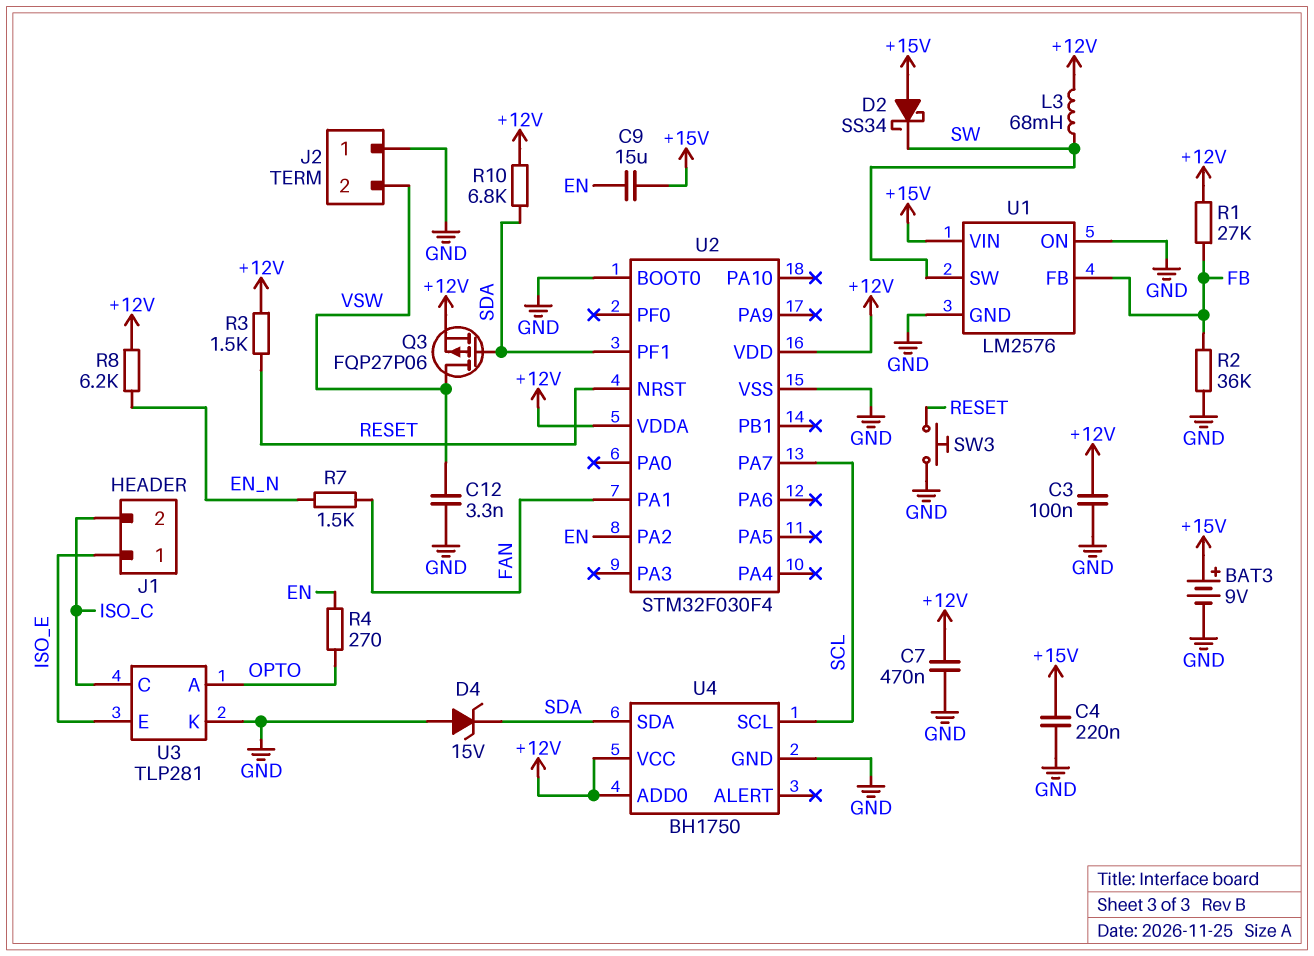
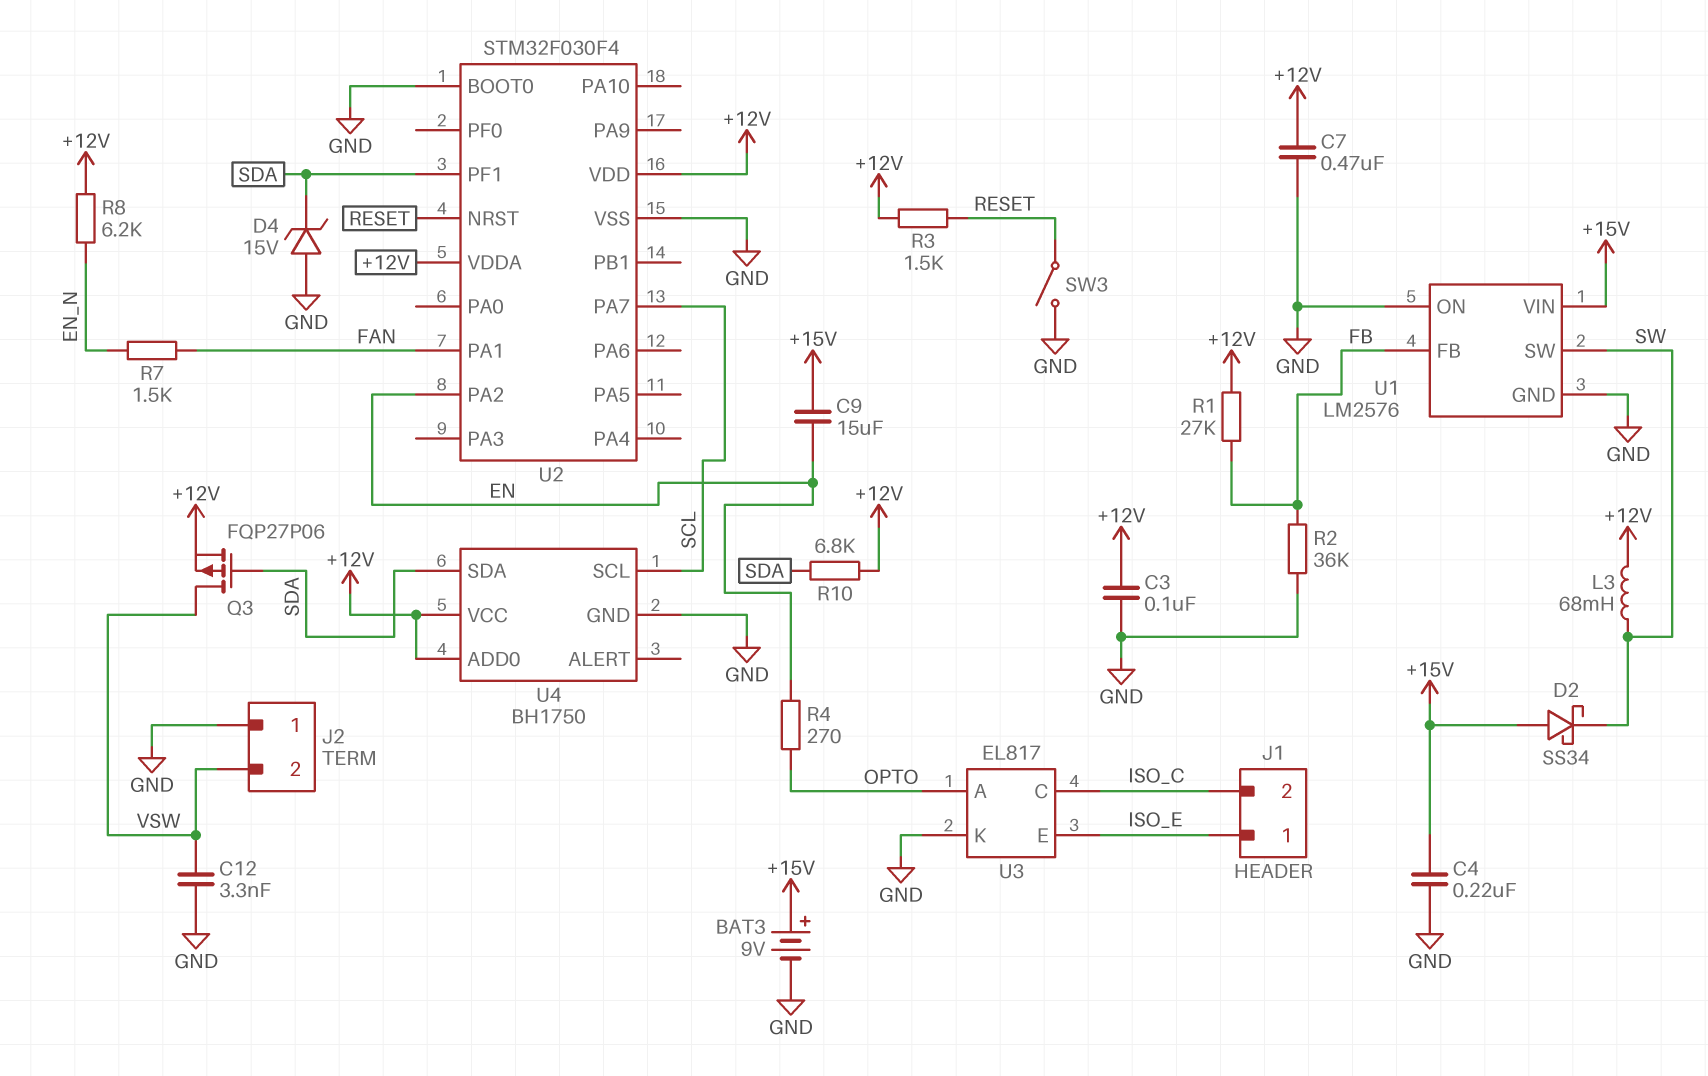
SW3: button (GND, RESET) -> switch (GND, RESET)
U3: TLP281 -> EL817

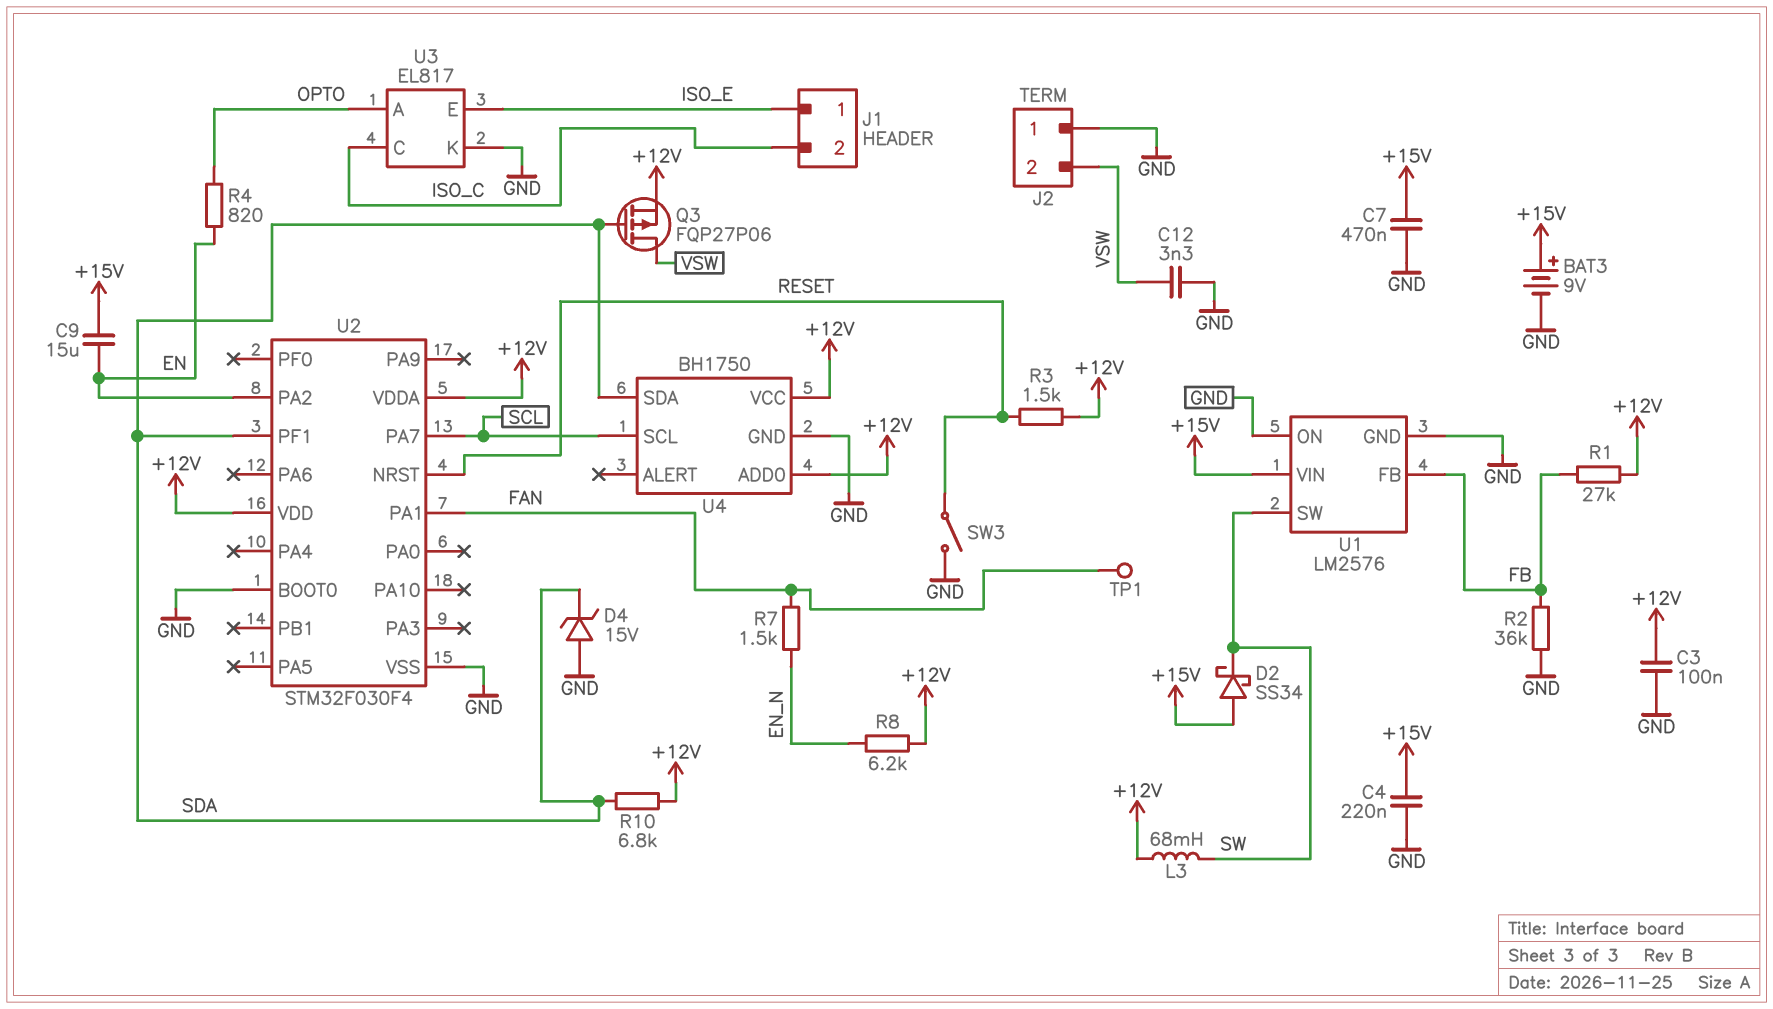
C7: 470nF (+12V, GND) -> 470nF (+15V, GND)
R4: 270 (EN, OPTO) -> 820 (EN, OPTO)
TP1: none -> test point (FAN)

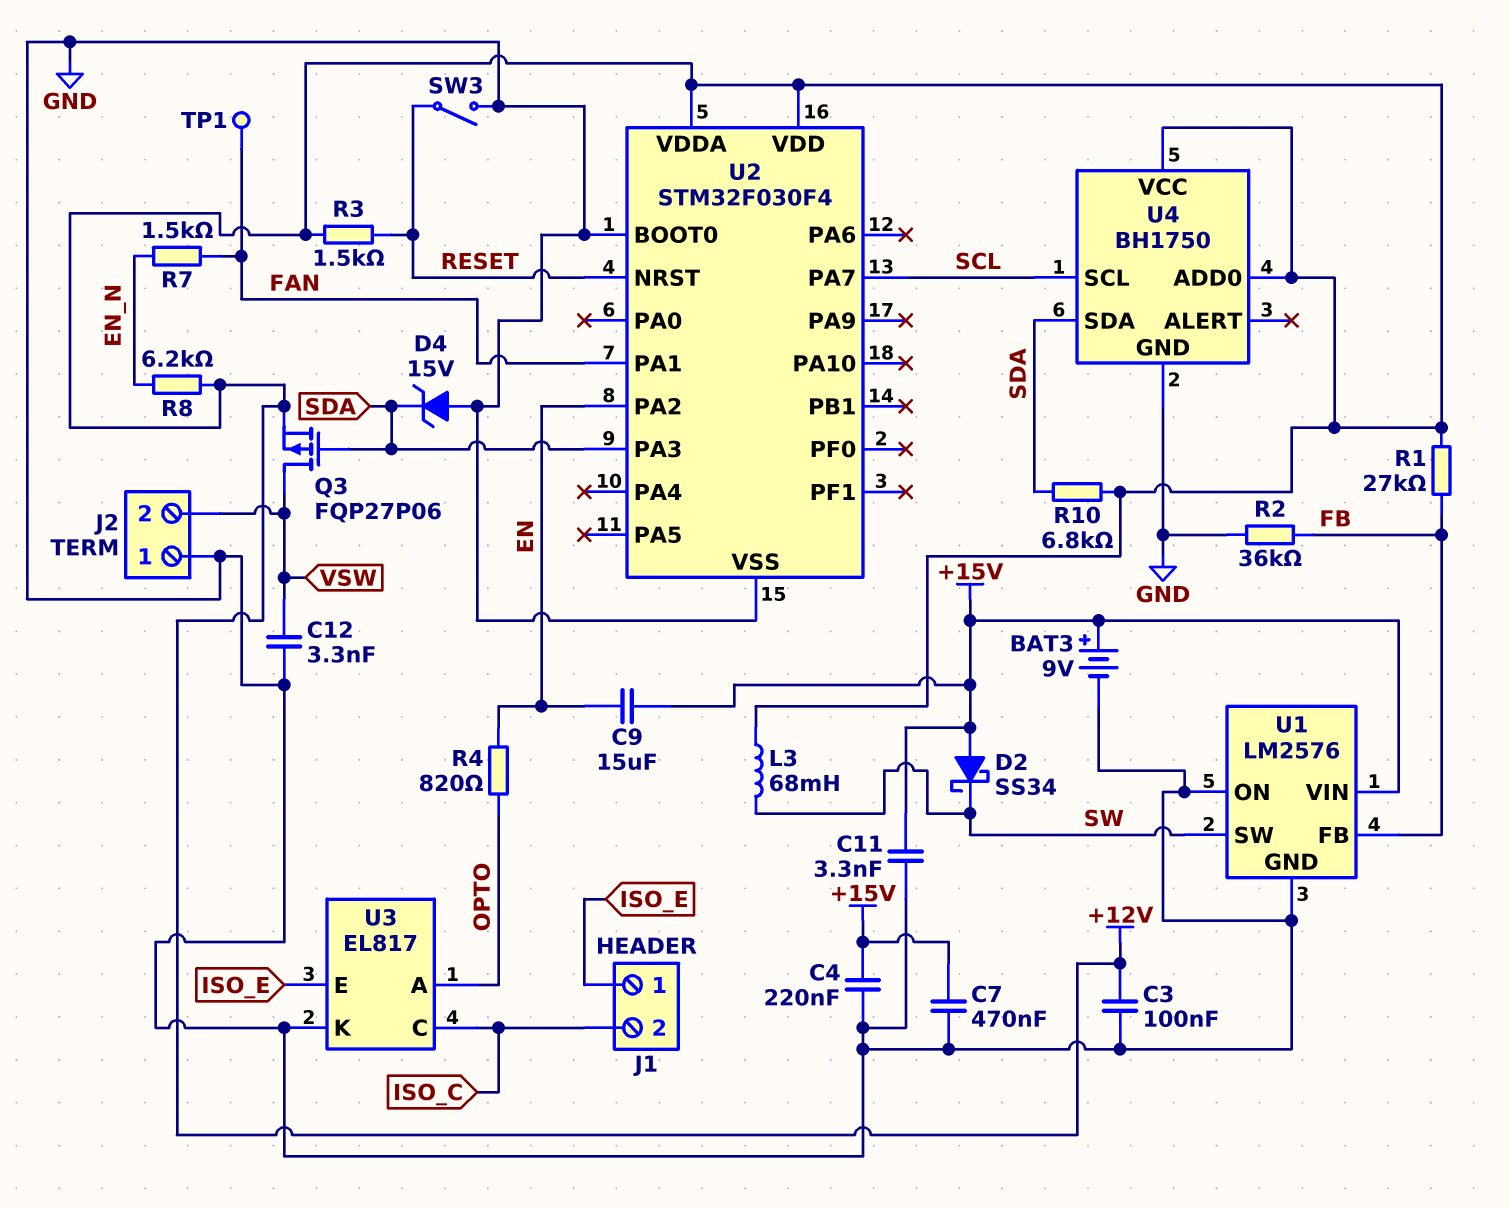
C11: none -> 3.3nF (+15V, GND)
U2 pin PA3: none -> SDA
U2 pin PF1: SDA -> none

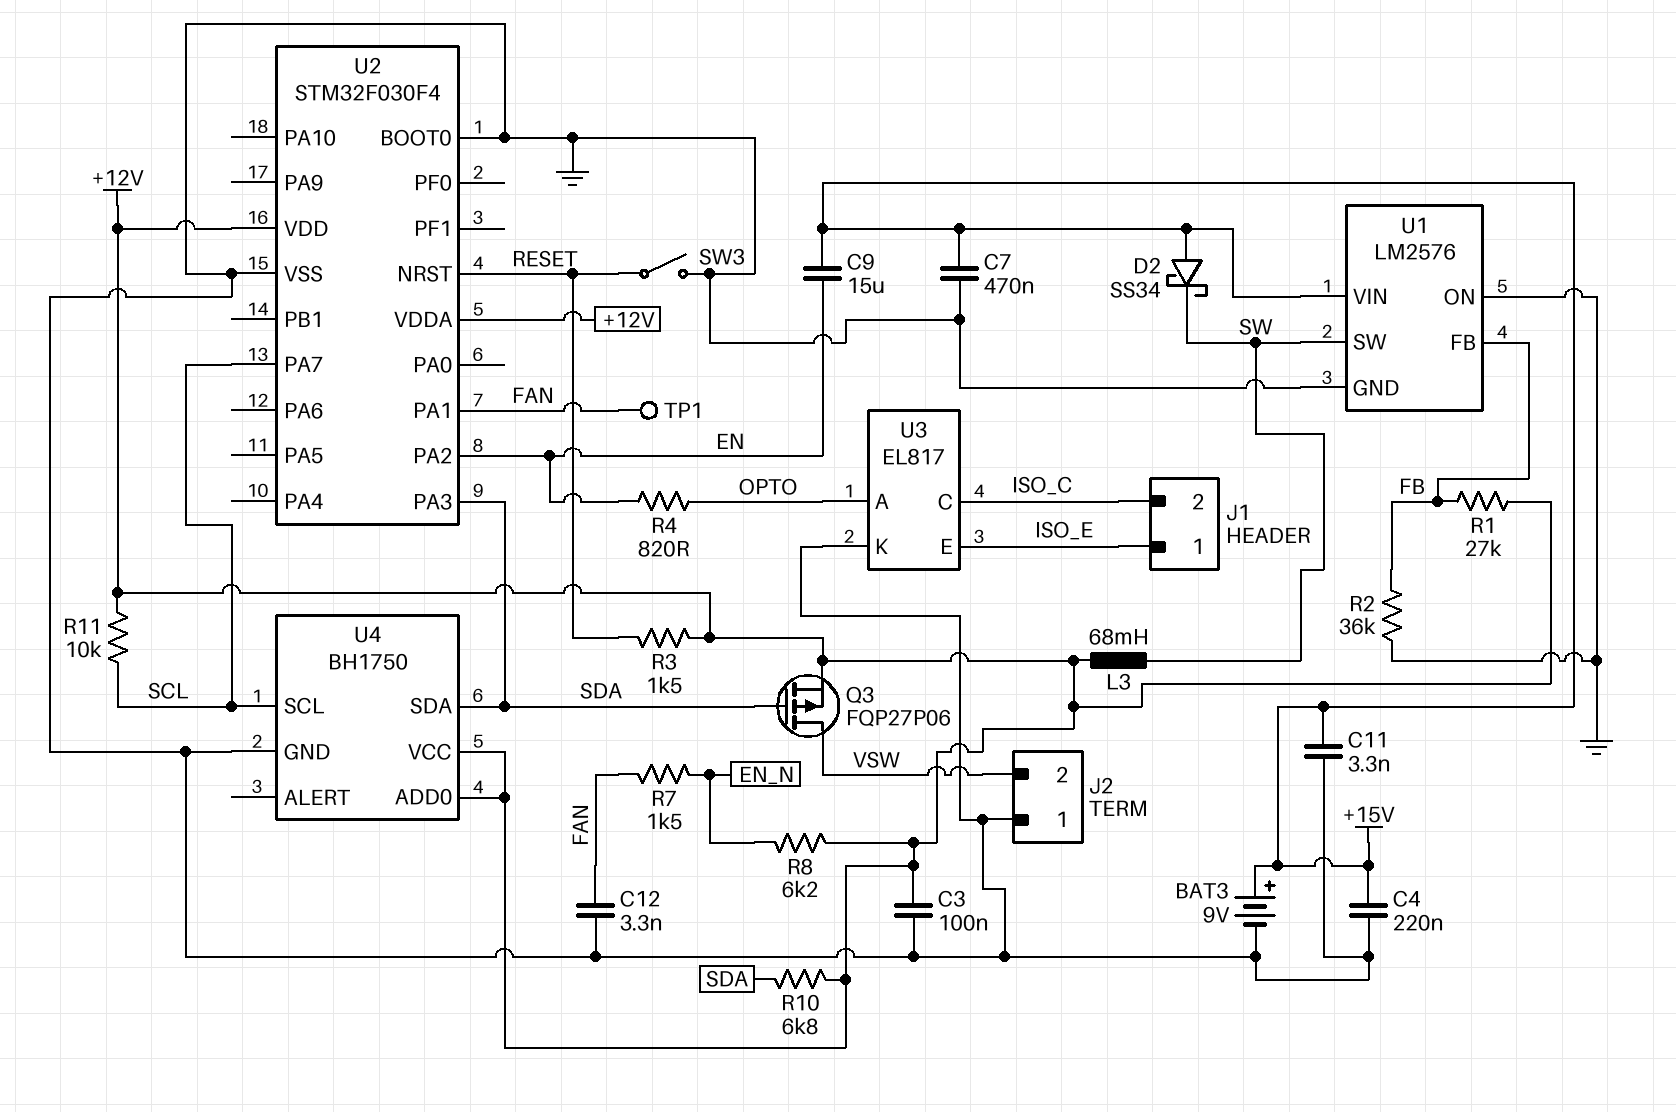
C12: 3.3nF (GND, VSW) -> 3.3nF (FAN, GND)
D4: zener 15V (A GND, K SDA) -> none
R11: none -> 10k (+12V, SCL)

